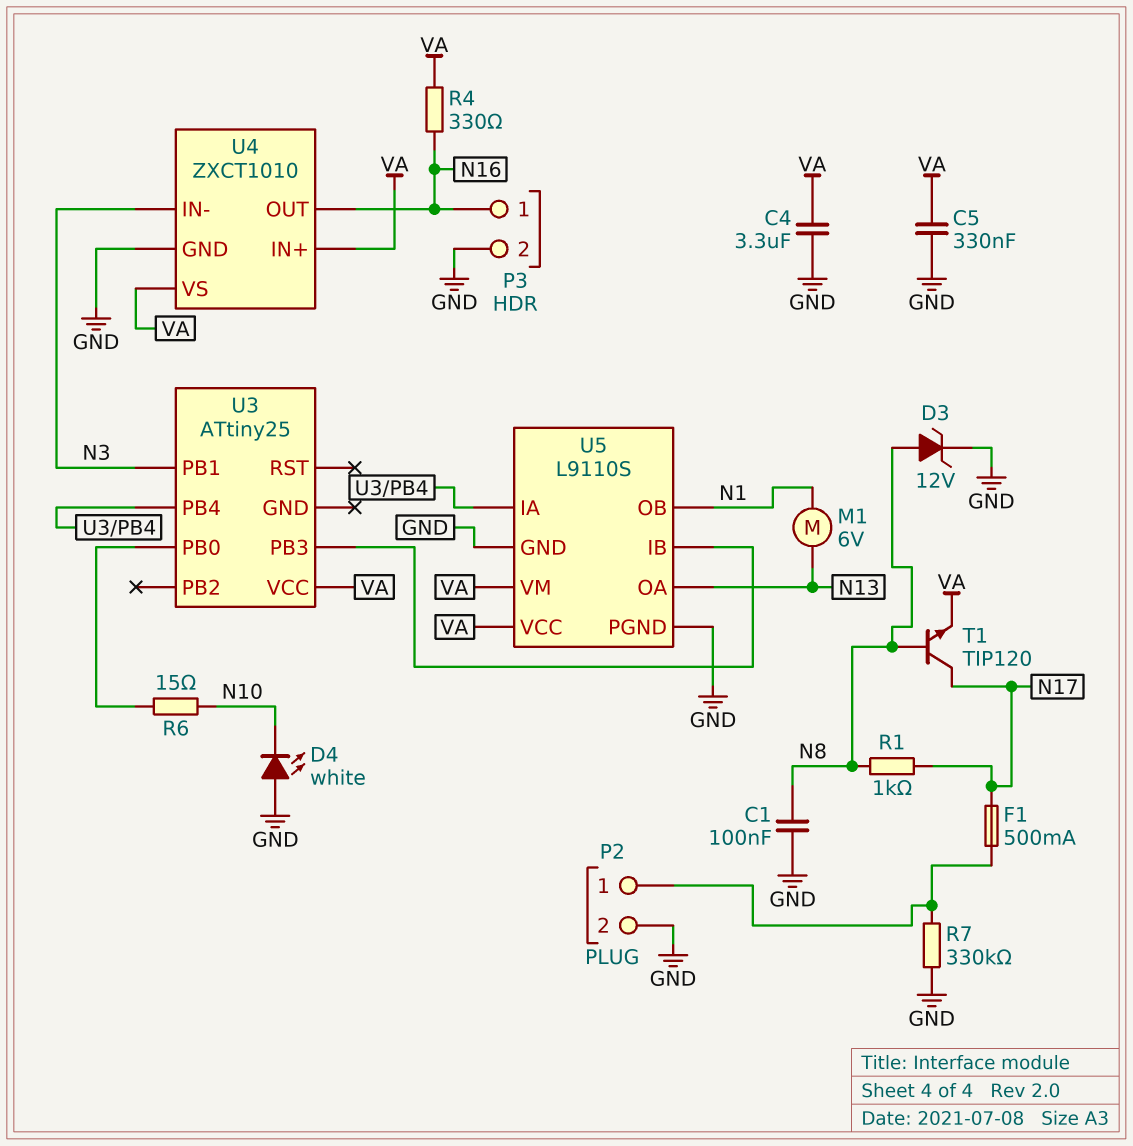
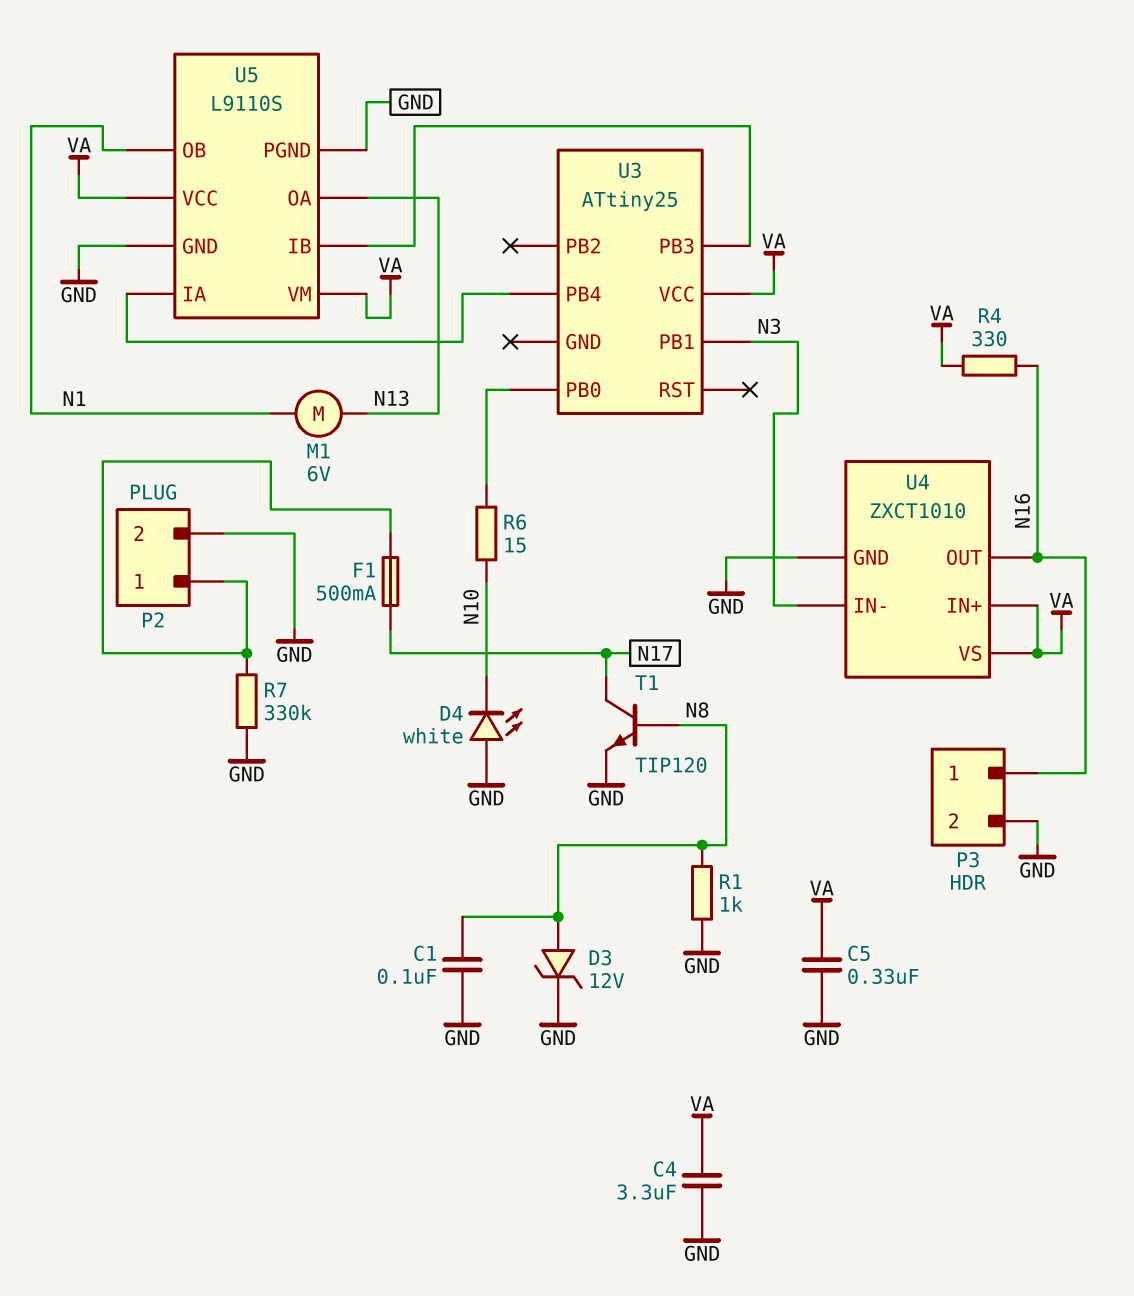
R1: 1k (N8, N17) -> 1k (GND, N8)
T1: NPN TIP120 (B N8, C N17, E VA) -> NPN TIP120 (B N8, C N17, E GND)

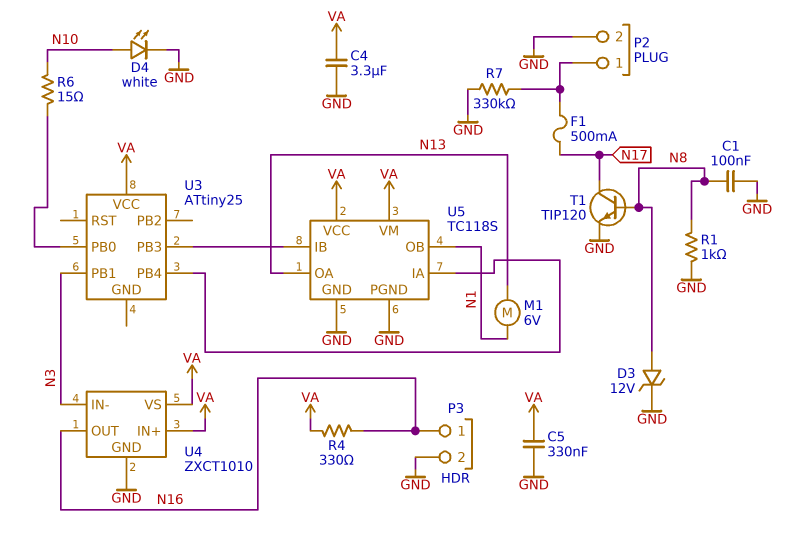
D4: LED white (A GND, K N10) -> LED white (A N10, K GND)
U5: L9110S -> TC118S

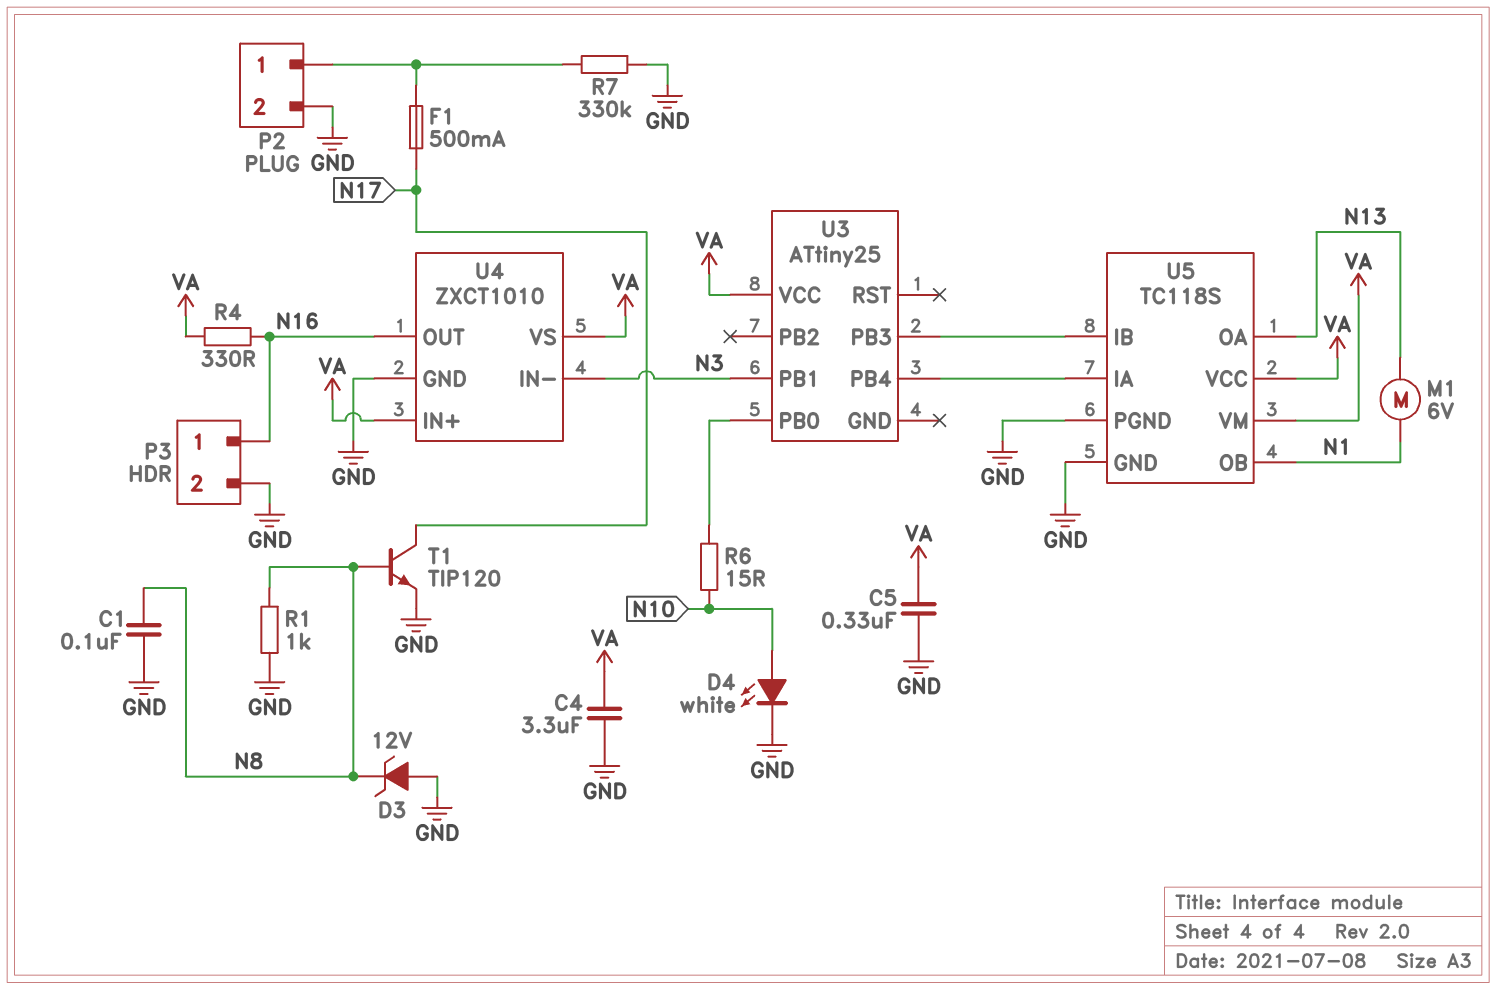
D3: zener 12V (A N8, K GND) -> zener 12V (A GND, K N8)

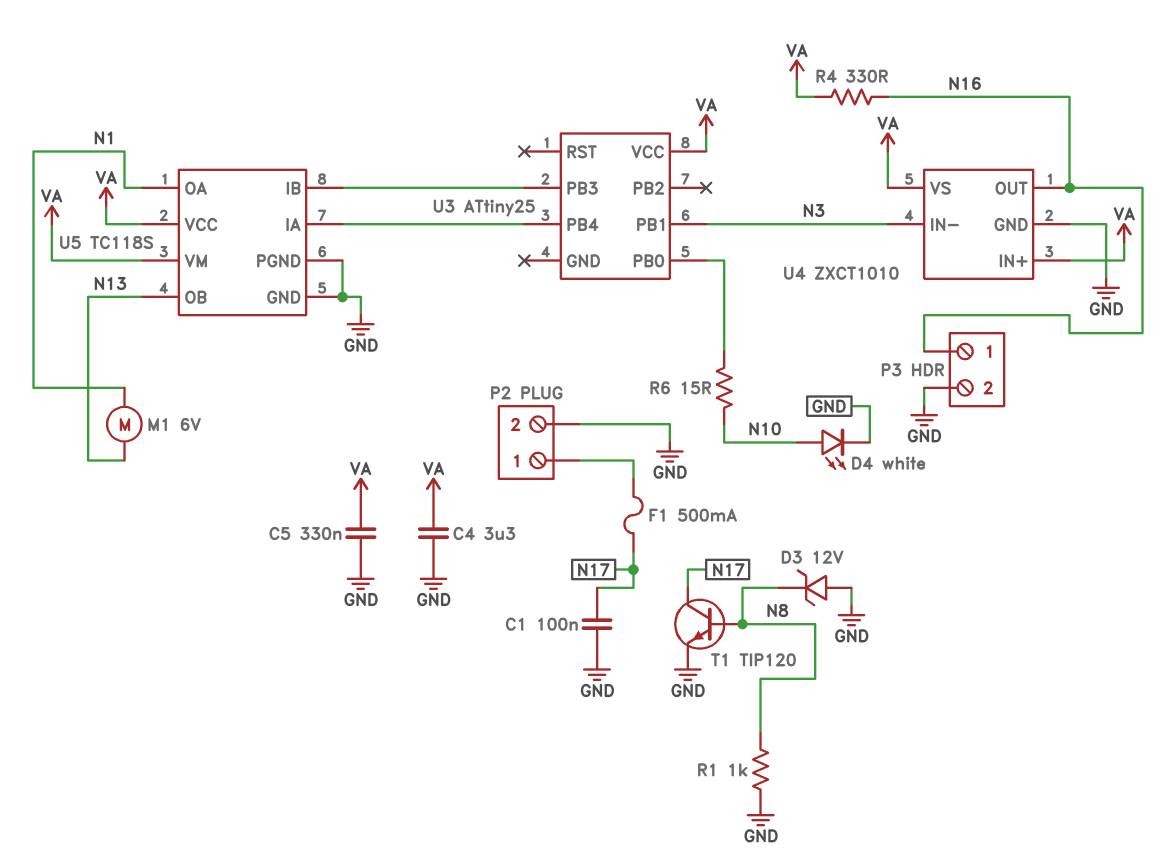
C1: 100nF (GND, N8) -> 100nF (GND, N17)
R7: 330k (GND, P2/1) -> none
U5 pin OA: N13 -> N1
U5 pin OB: N1 -> N13

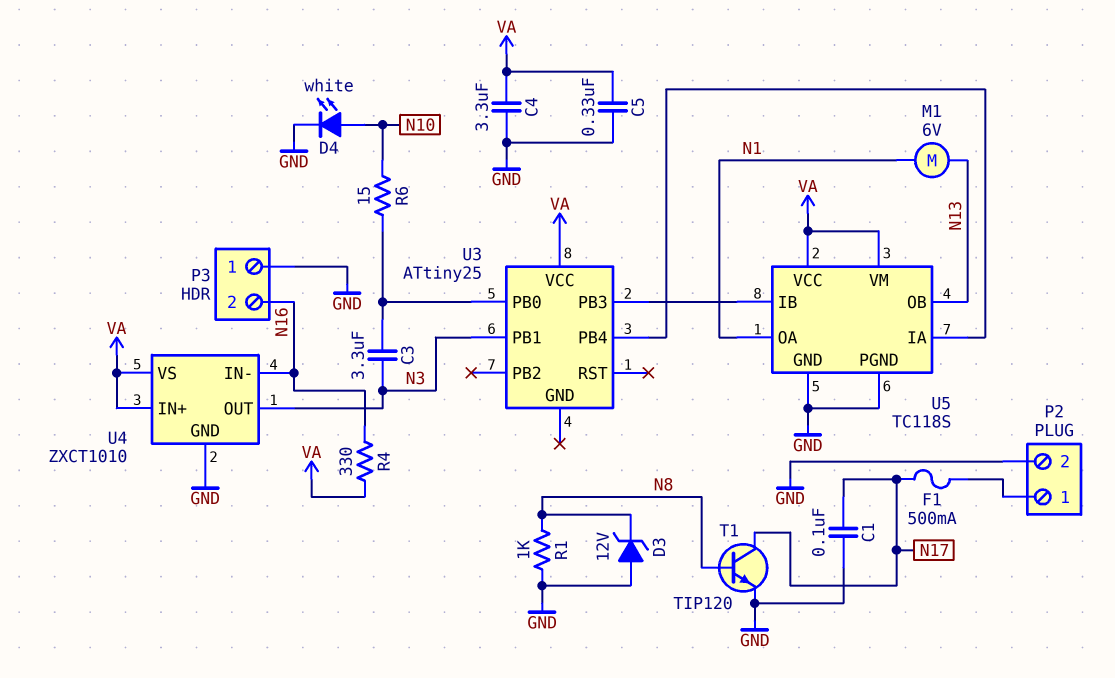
C3: none -> 3.3uF (N3, U3/PB0)
P3 pin 1: N16 -> GND
P3 pin 2: GND -> N16
U4 pin IN-: N3 -> N16
U4 pin OUT: N16 -> N3

